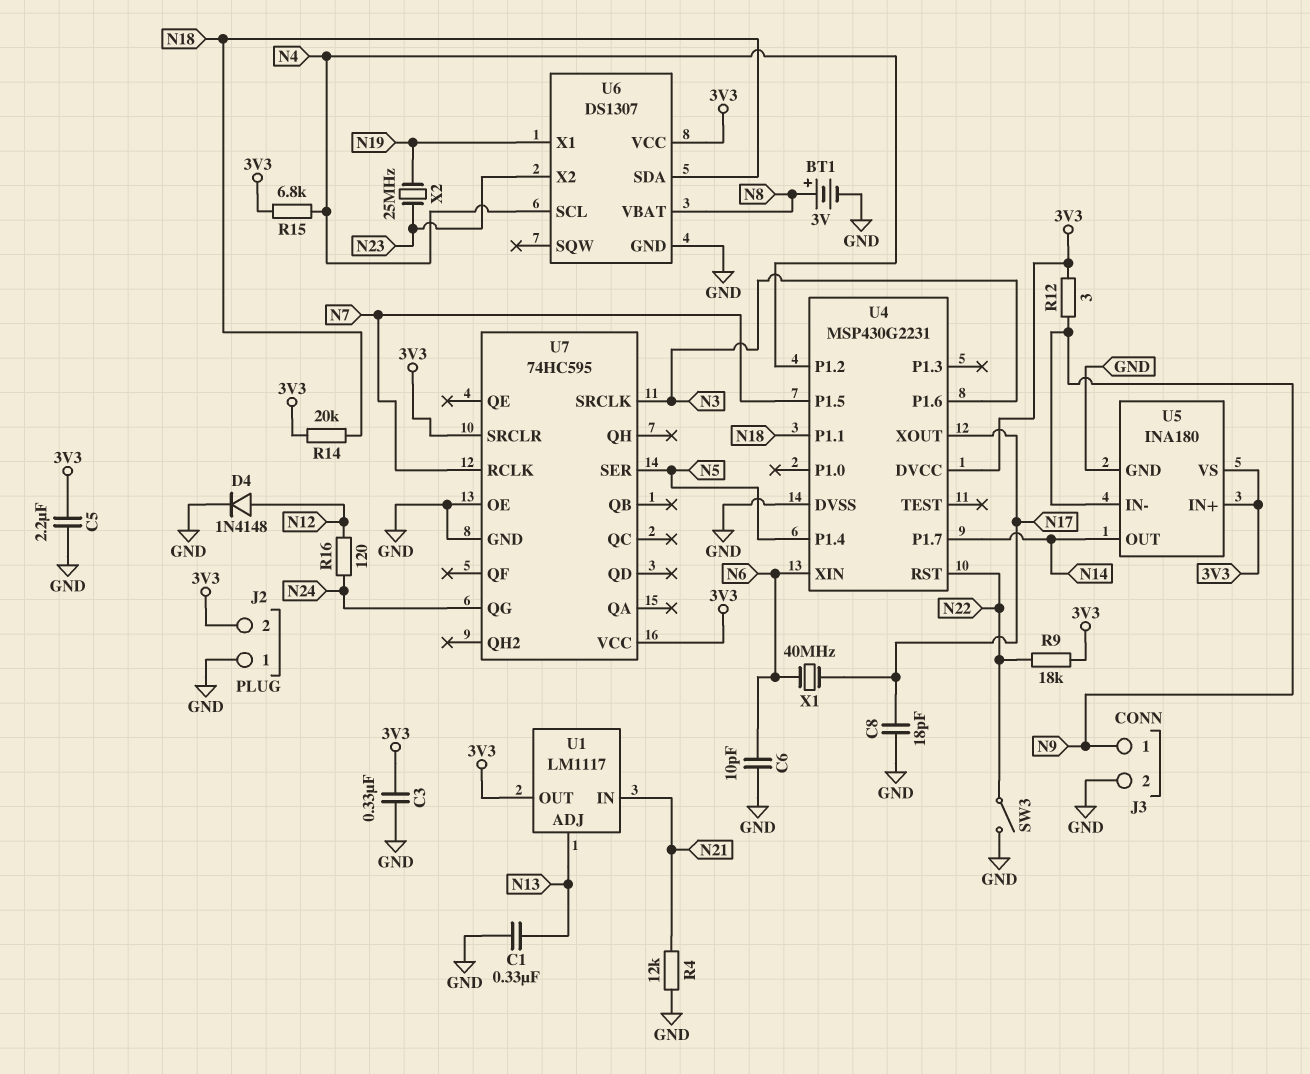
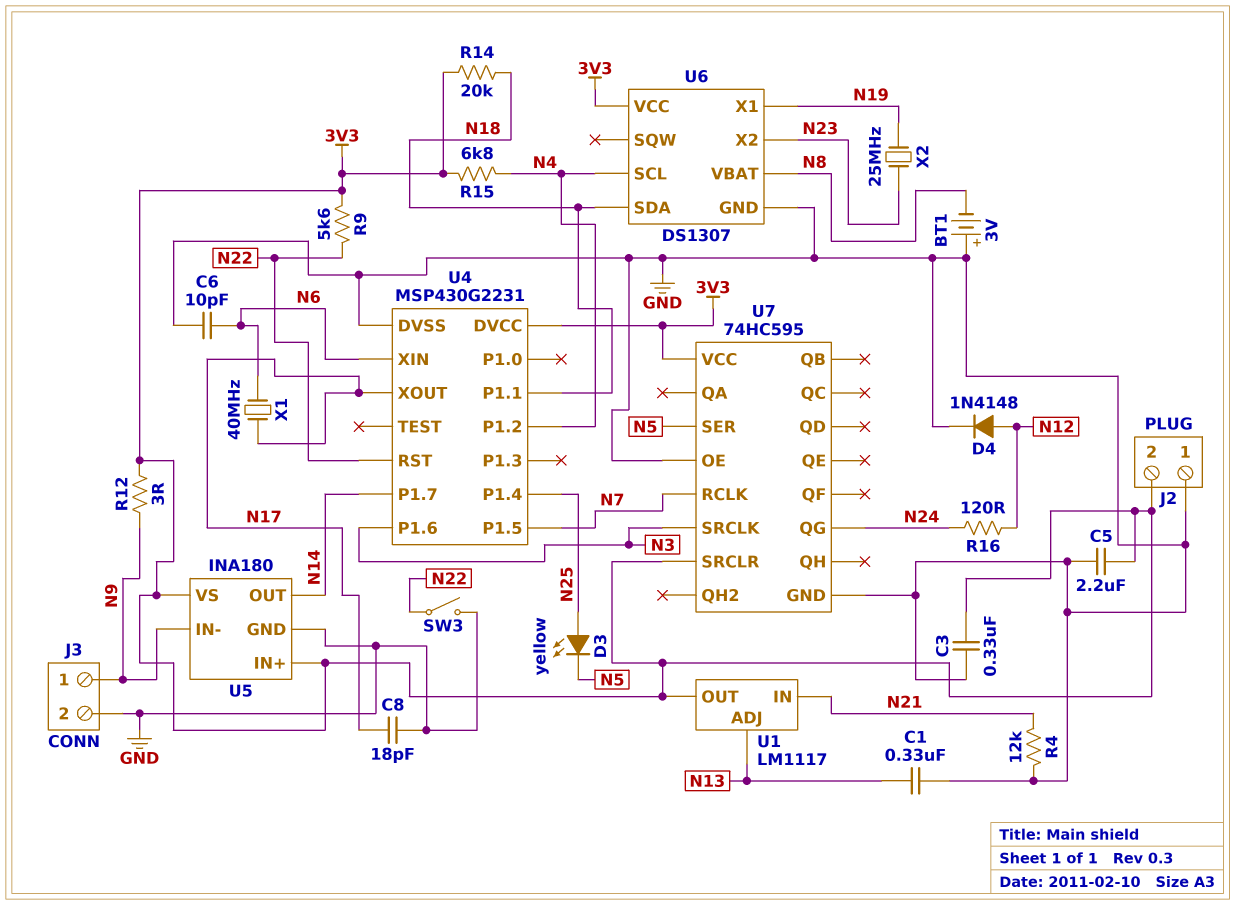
BT1: 3V (plus N8, minus GND) -> 3V (plus GND, minus N8)
D3: none -> LED yellow (A N25, K N5)
R9: 18k (3V3, N22) -> 5.6k (3V3, N22)
U4 pin P1.4: N5 -> N25

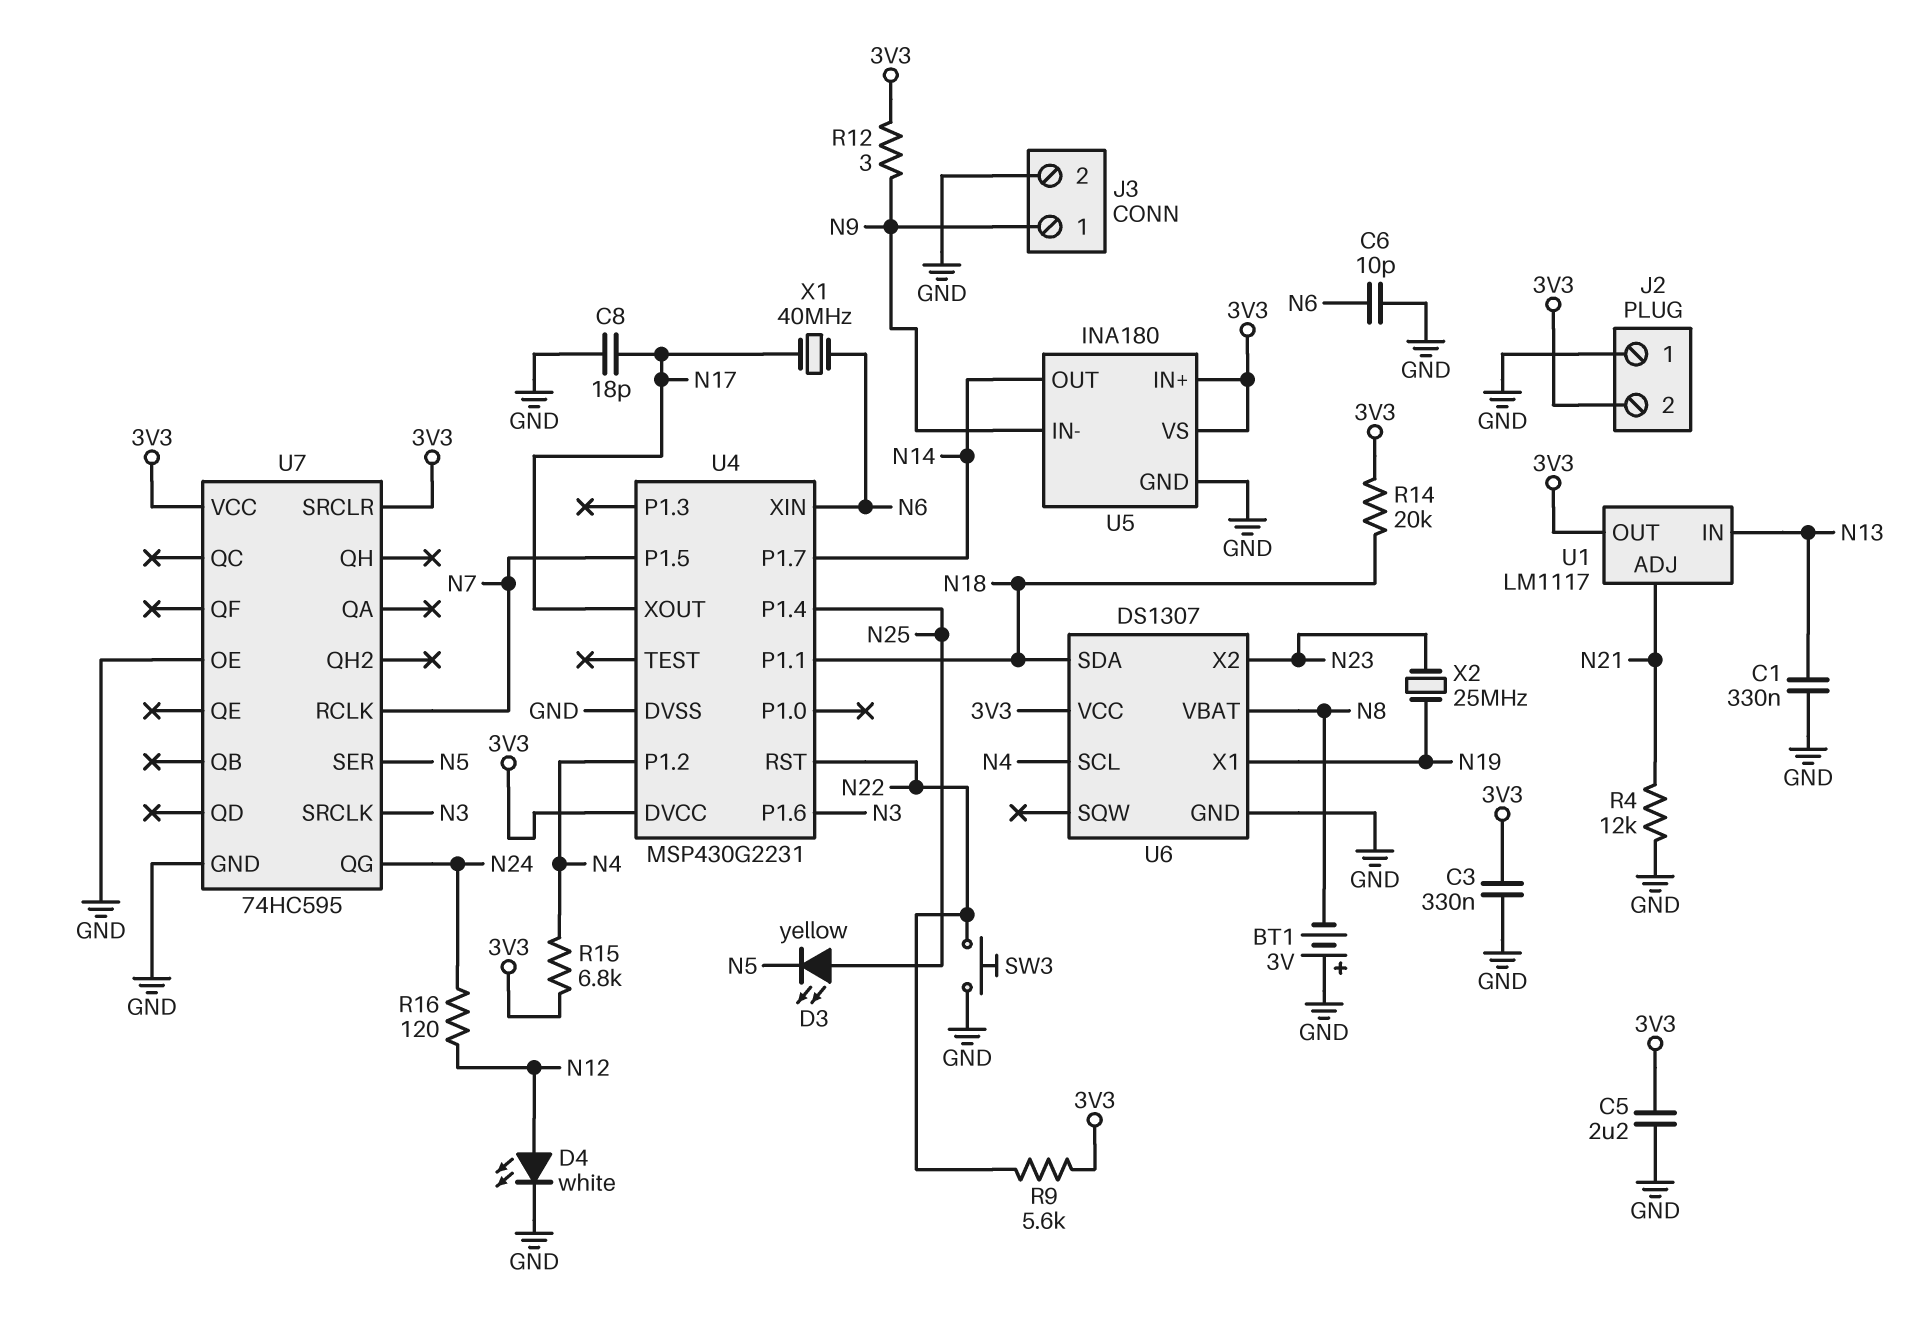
D4: diode 1N4148 (A N12, K GND) -> LED white (A N12, K GND)
SW3: switch (GND, N22) -> button (GND, N22)
U1 pin ADJ: N13 -> N21
U1 pin IN: N21 -> N13

